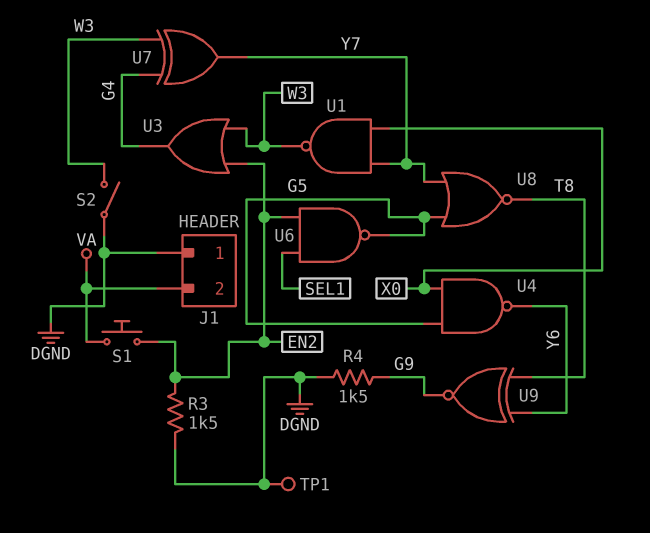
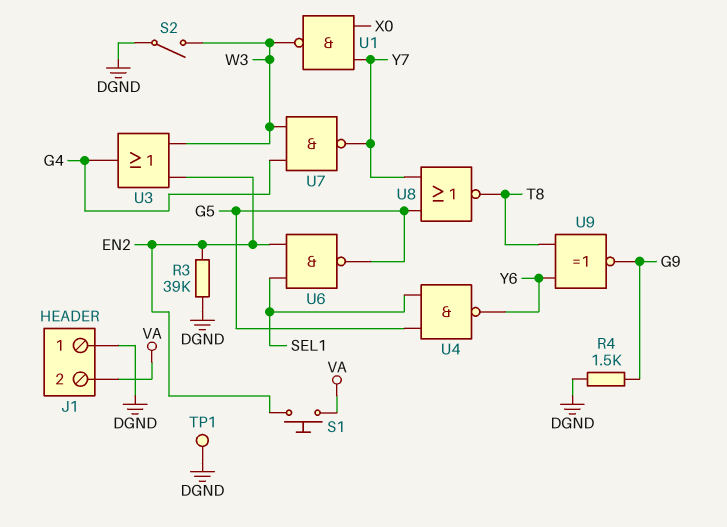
R3: 1.5k (DGND, EN2) -> 39k (DGND, EN2)
U4: NAND (in G5, in X0, out Y6) -> NAND (in G5, in SEL1, out Y6)
U7: XOR (in G4, in W3, out Y7) -> NAND (in G4, in W3, out Y7)

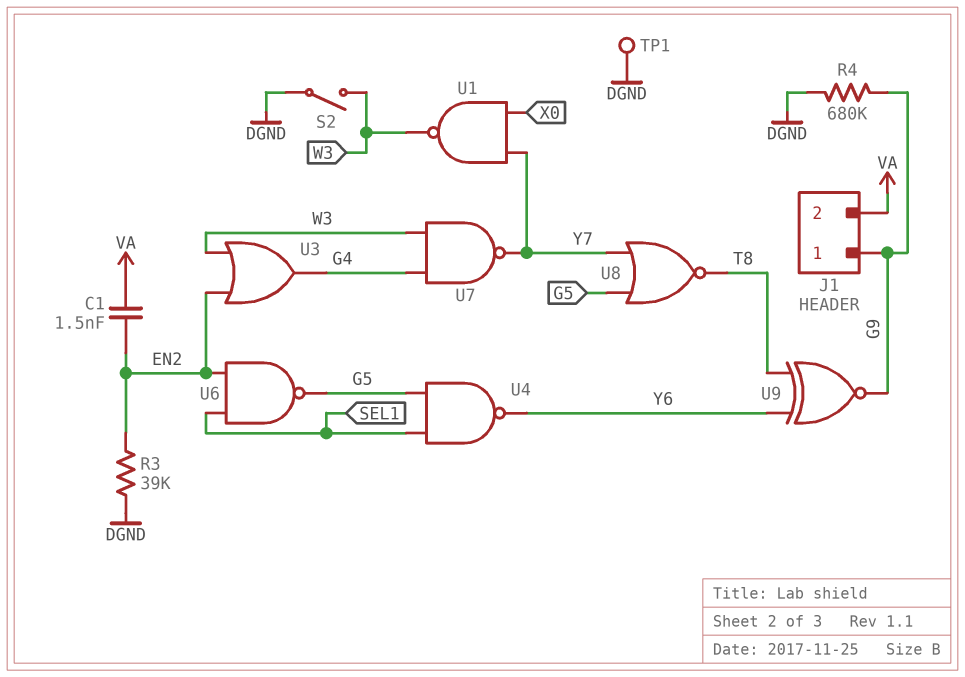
C1: none -> 1.5nF (EN2, VA)
J1 pin 1: DGND -> G9
R4: 1.5k (DGND, G9) -> 680k (DGND, G9)
S1: button (EN2, VA) -> none

